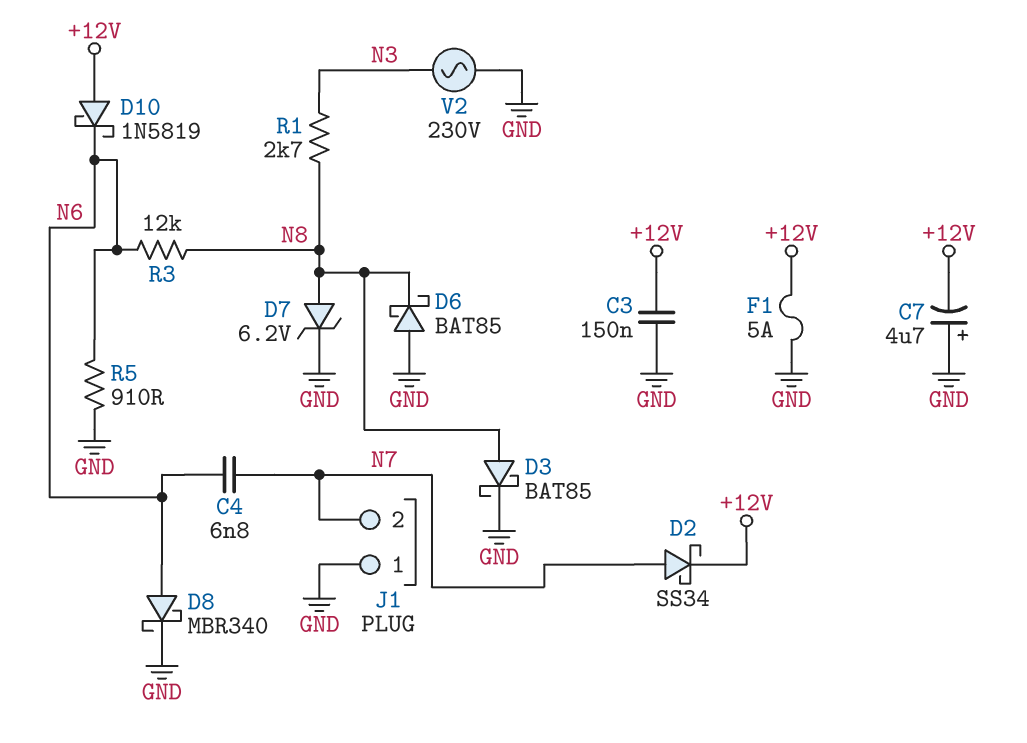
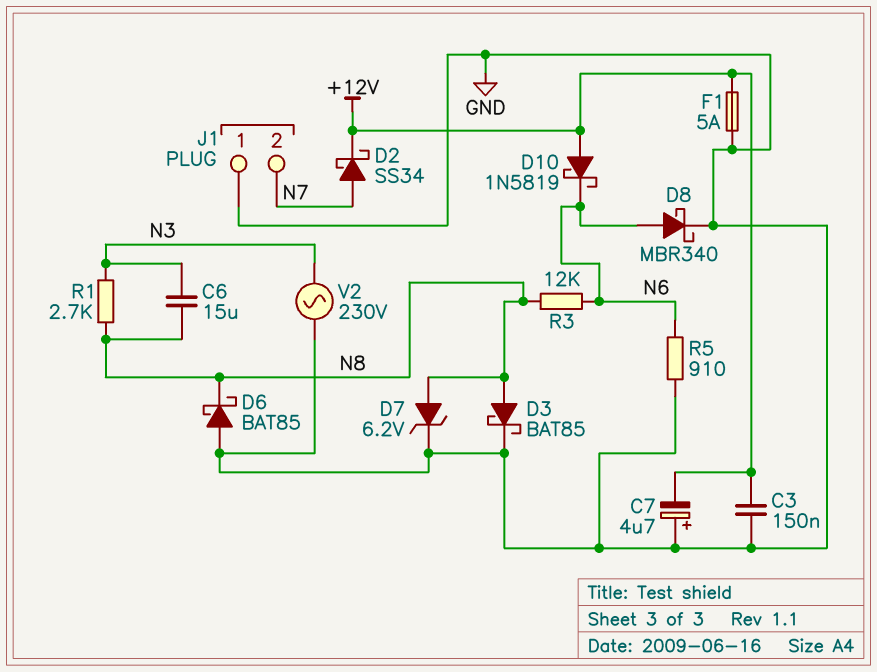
C4: 6.8nF (N6, N7) -> none
C6: none -> 15uF (N3, N8)

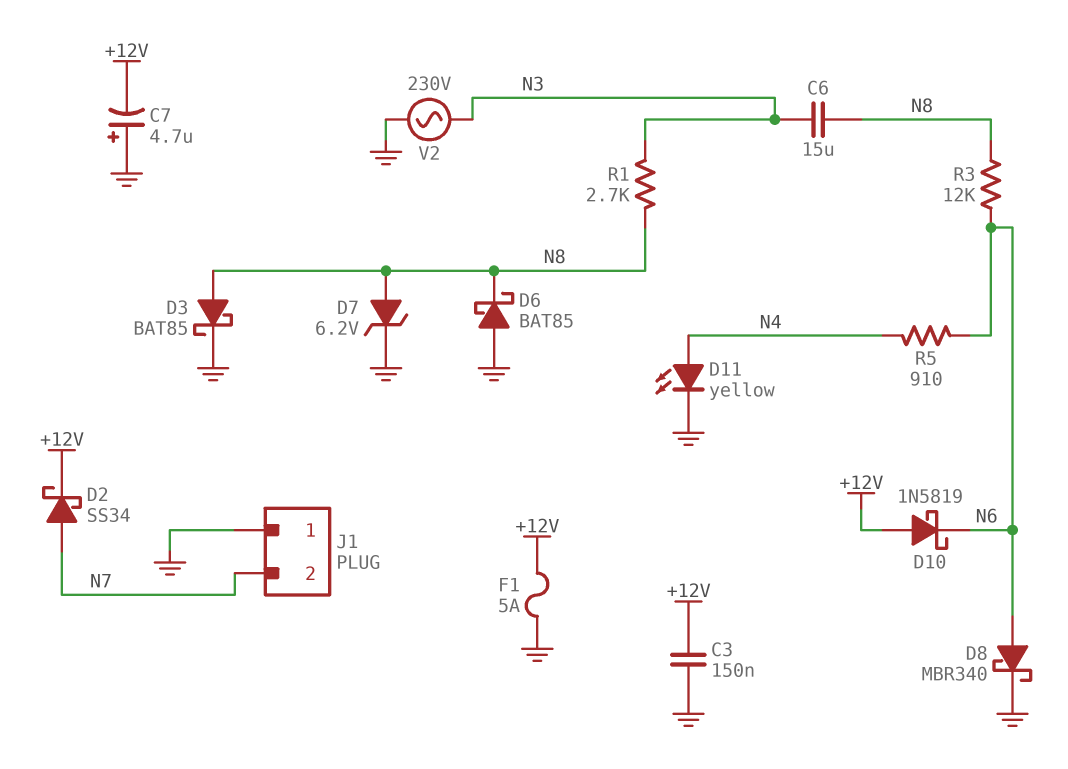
D11: none -> LED yellow (A N4, K GND)
R5: 910 (GND, N6) -> 910 (N4, N6)

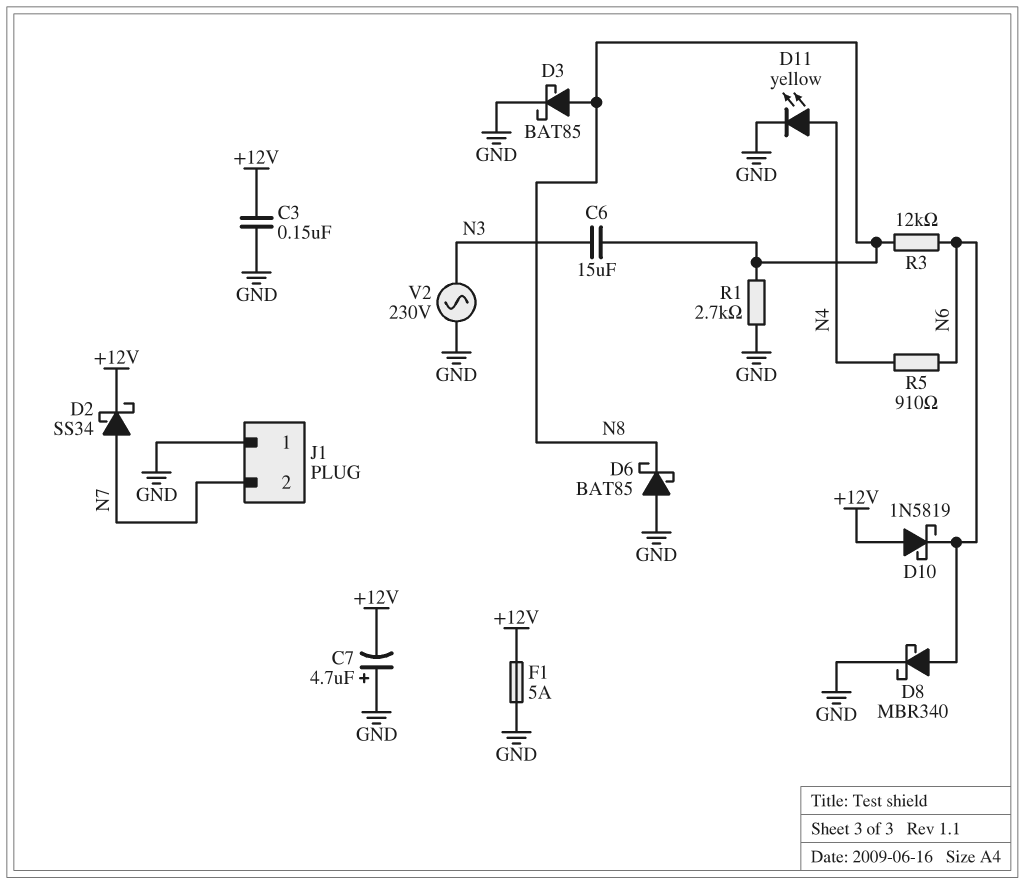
D7: zener 6.2V (A N8, K GND) -> none
R1: 2.7k (N3, N8) -> 2.7k (GND, N8)

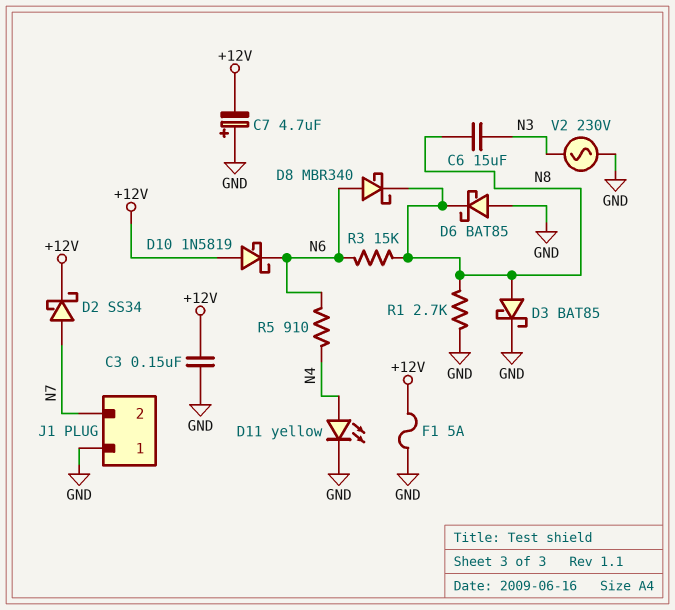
D8: schottky MBR340 (A N6, K GND) -> schottky MBR340 (A N6, K N8)
R3: 12k (N6, N8) -> 15k (N6, N8)

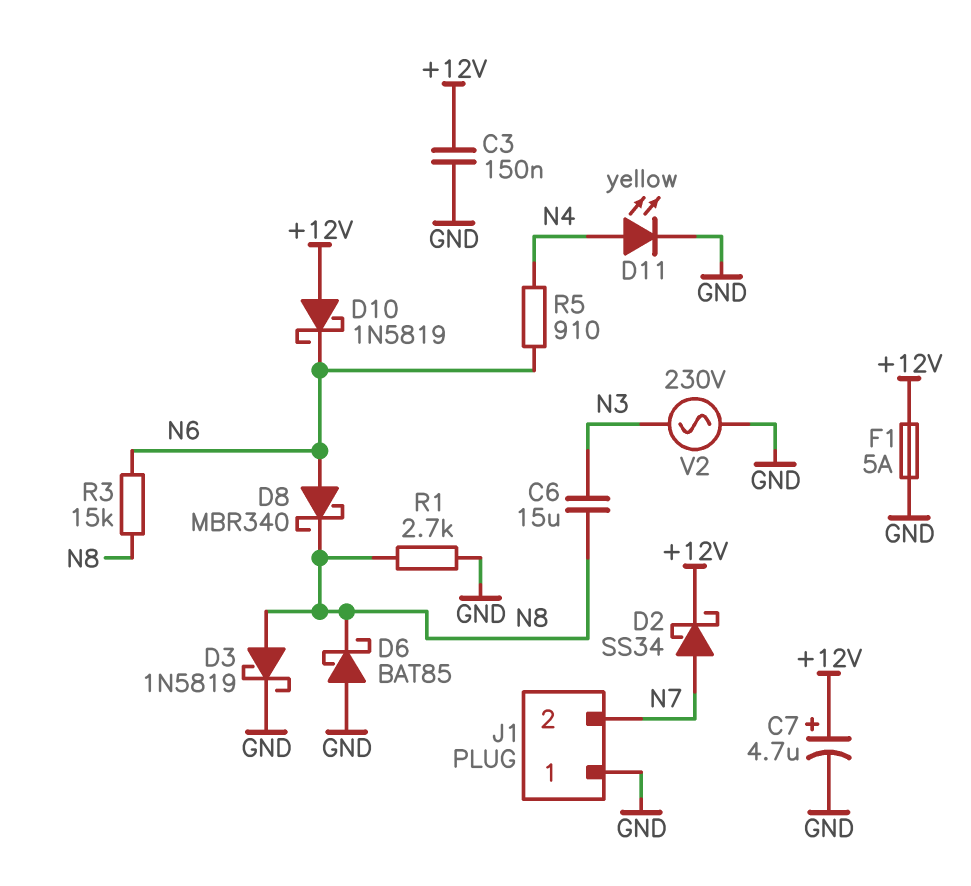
C7: 4.7uF (plus GND, minus +12V) -> 4.7uF (plus +12V, minus GND)
D3: schottky BAT85 (A N8, K GND) -> schottky 1N5819 (A N8, K GND)

